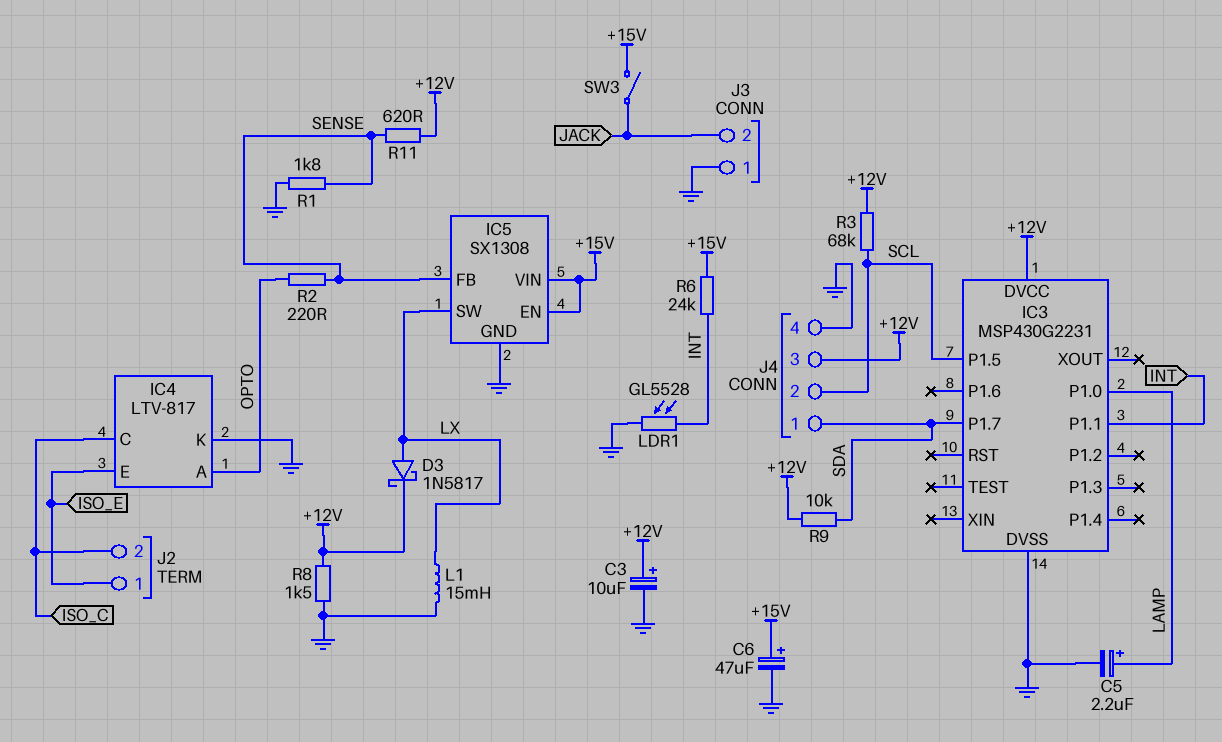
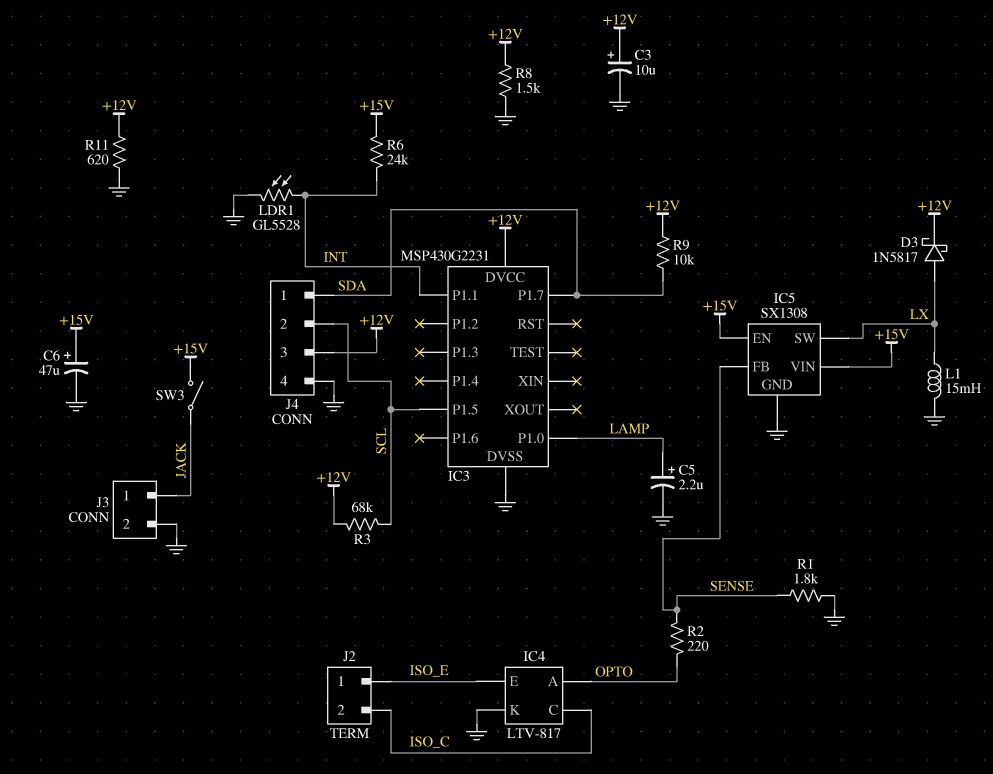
J3 pin 1: GND -> JACK
J3 pin 2: JACK -> GND
R11: 620 (+12V, SENSE) -> 620 (+12V, GND)

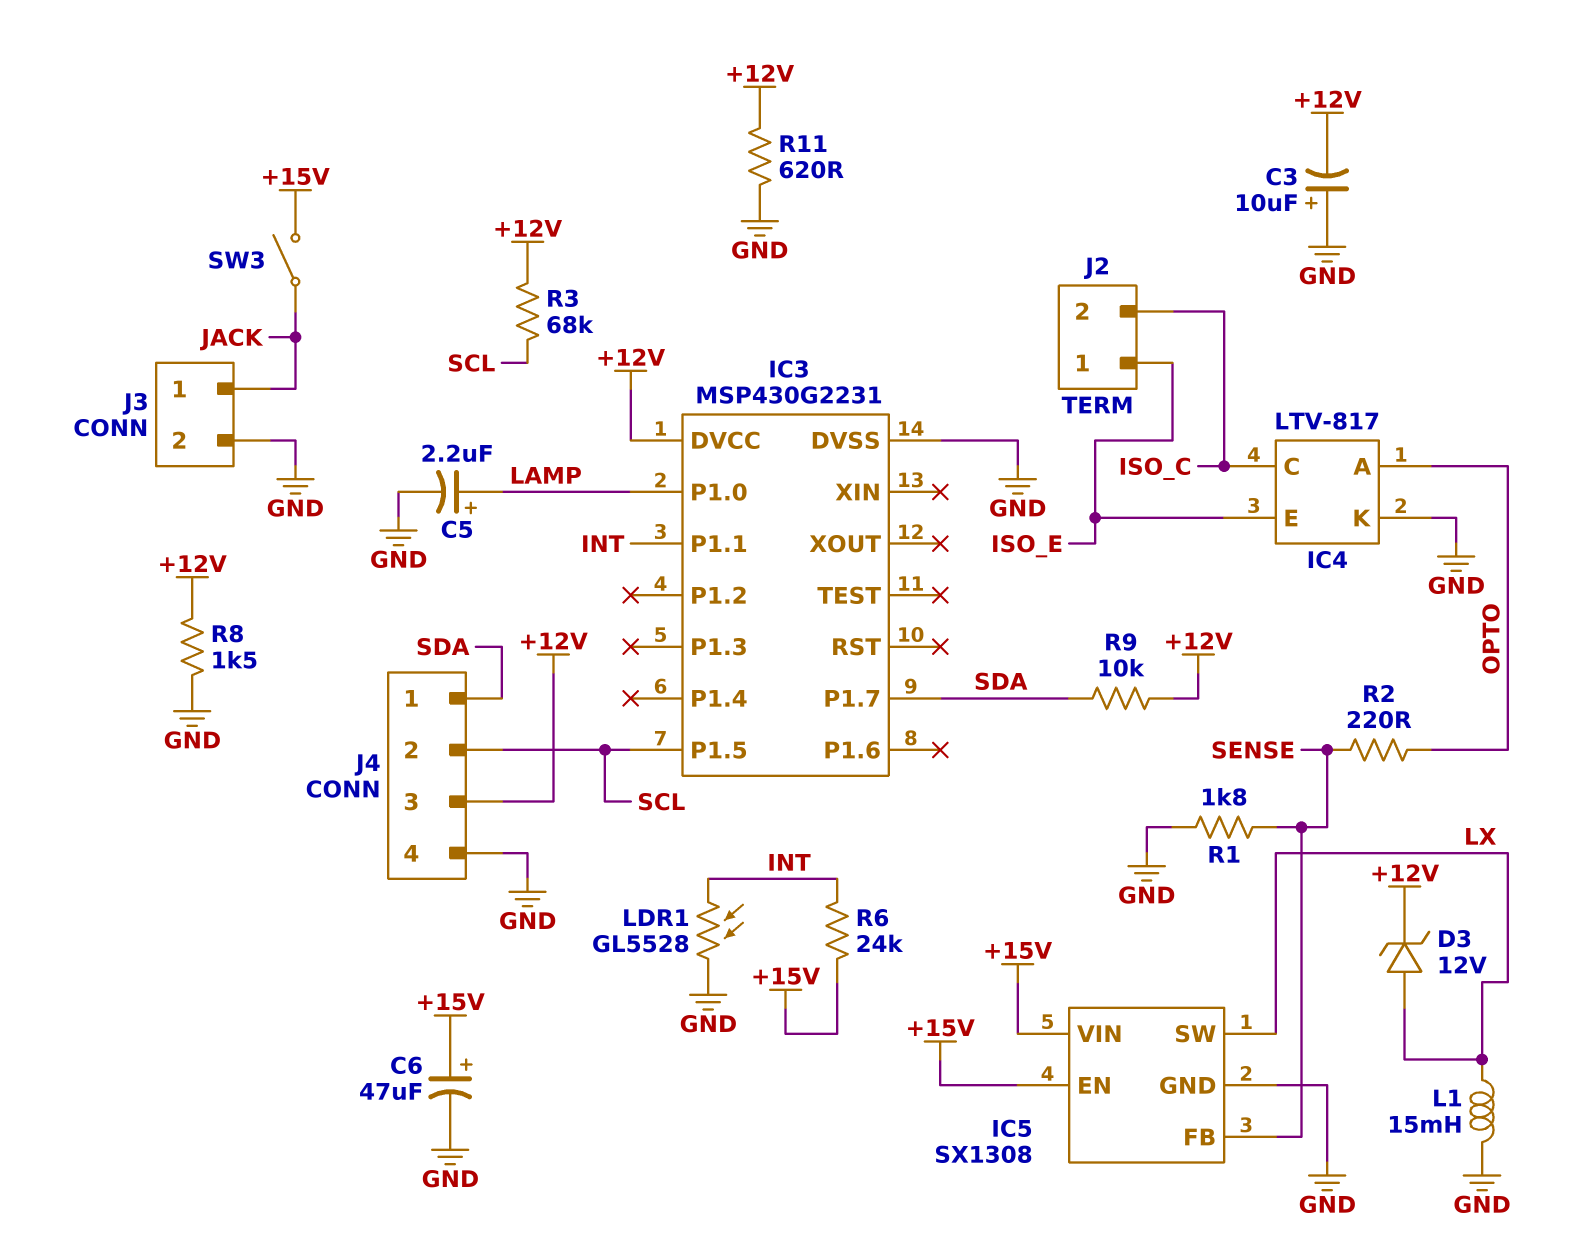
C3: 10uF (plus +12V, minus GND) -> 10uF (plus GND, minus +12V)
D3: schottky 1N5817 (A LX, K +12V) -> zener 12V (A LX, K +12V)

